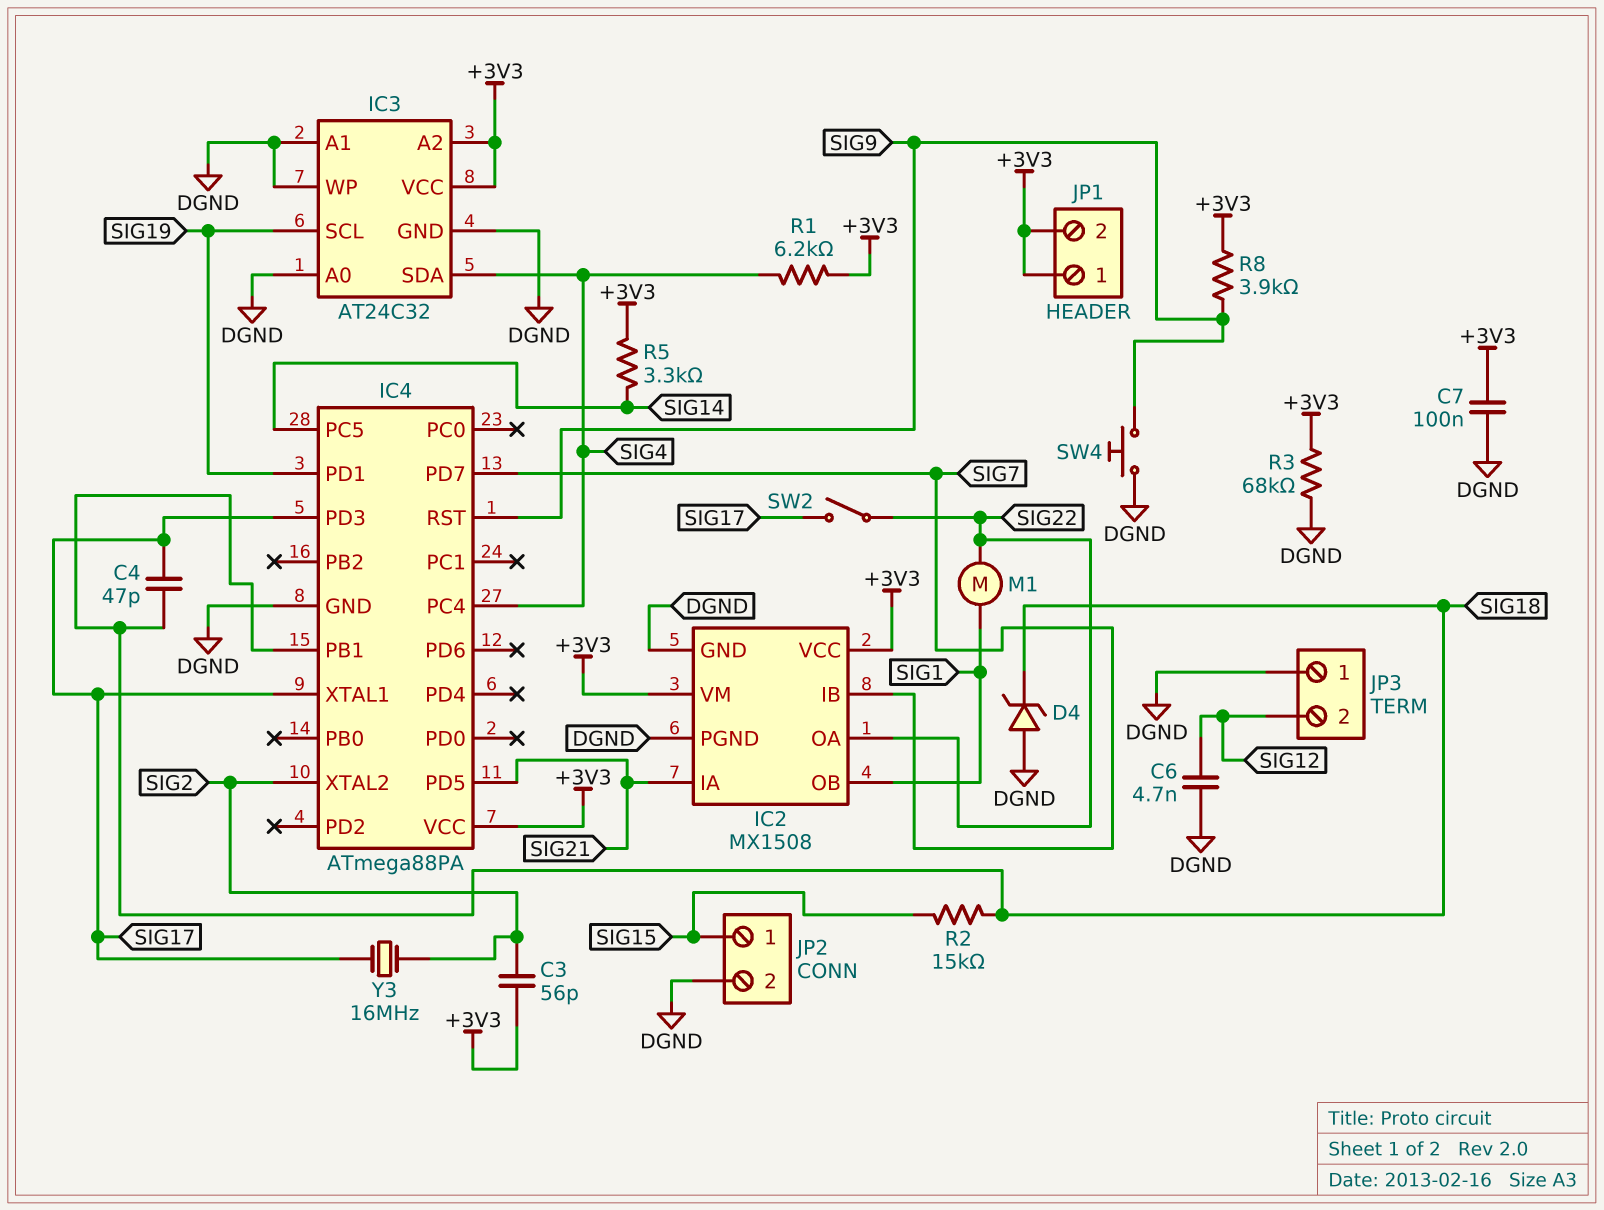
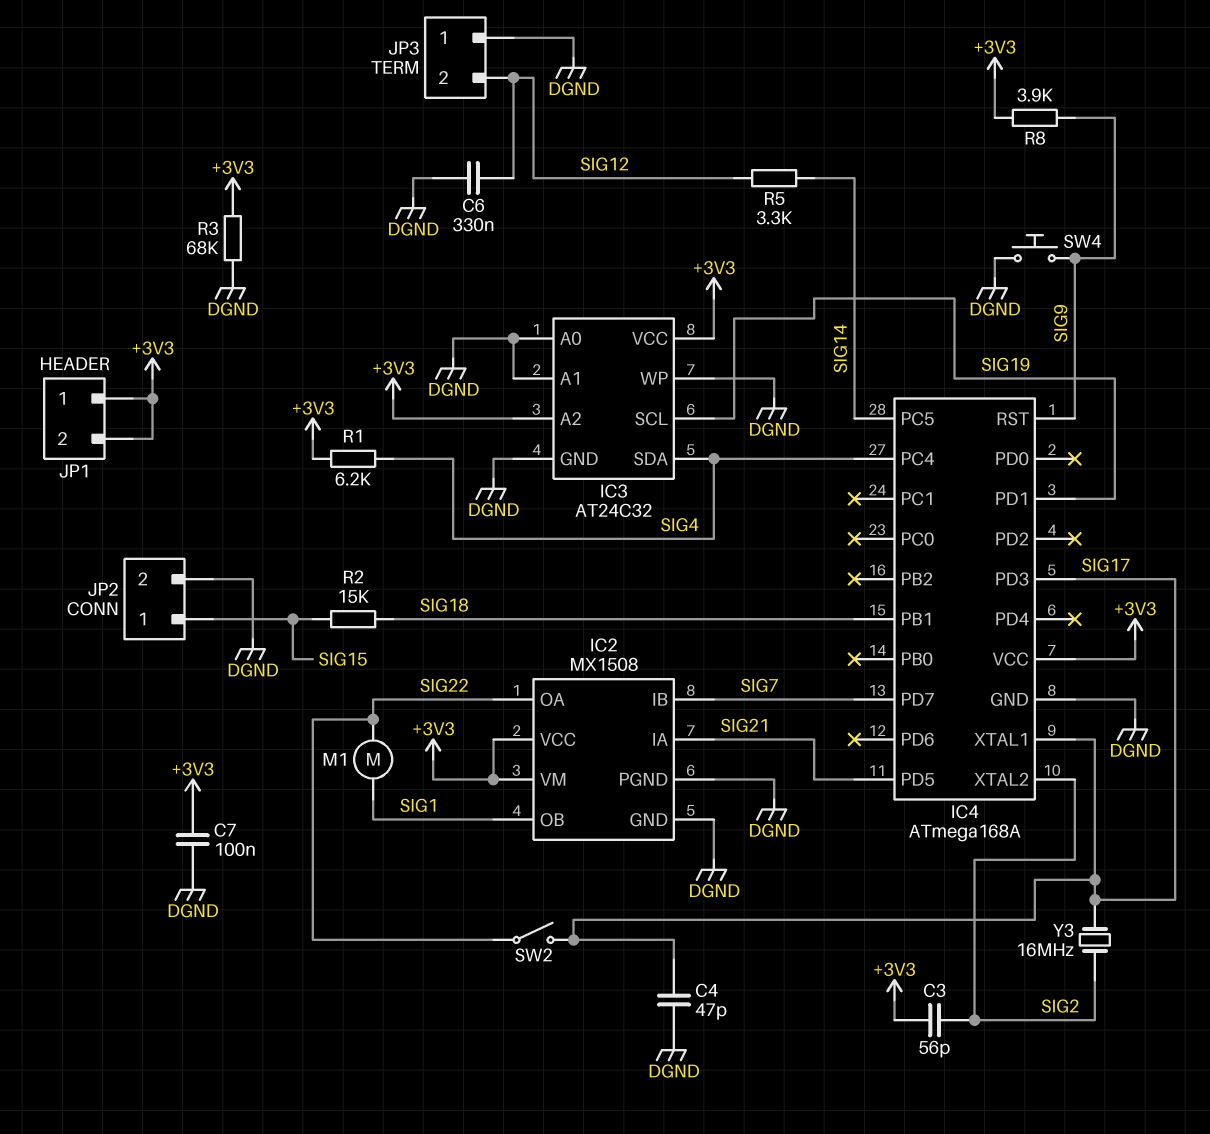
C4: 47pF (SIG17, SIG18) -> 47pF (DGND, SIG17)
C6: 4.7nF (DGND, SIG12) -> 330nF (DGND, SIG12)
D4: zener (A DGND, K SIG18) -> none
IC4: ATmega88PA -> ATmega168A
R5: 3.3k (+3V3, SIG14) -> 3.3k (SIG12, SIG14)

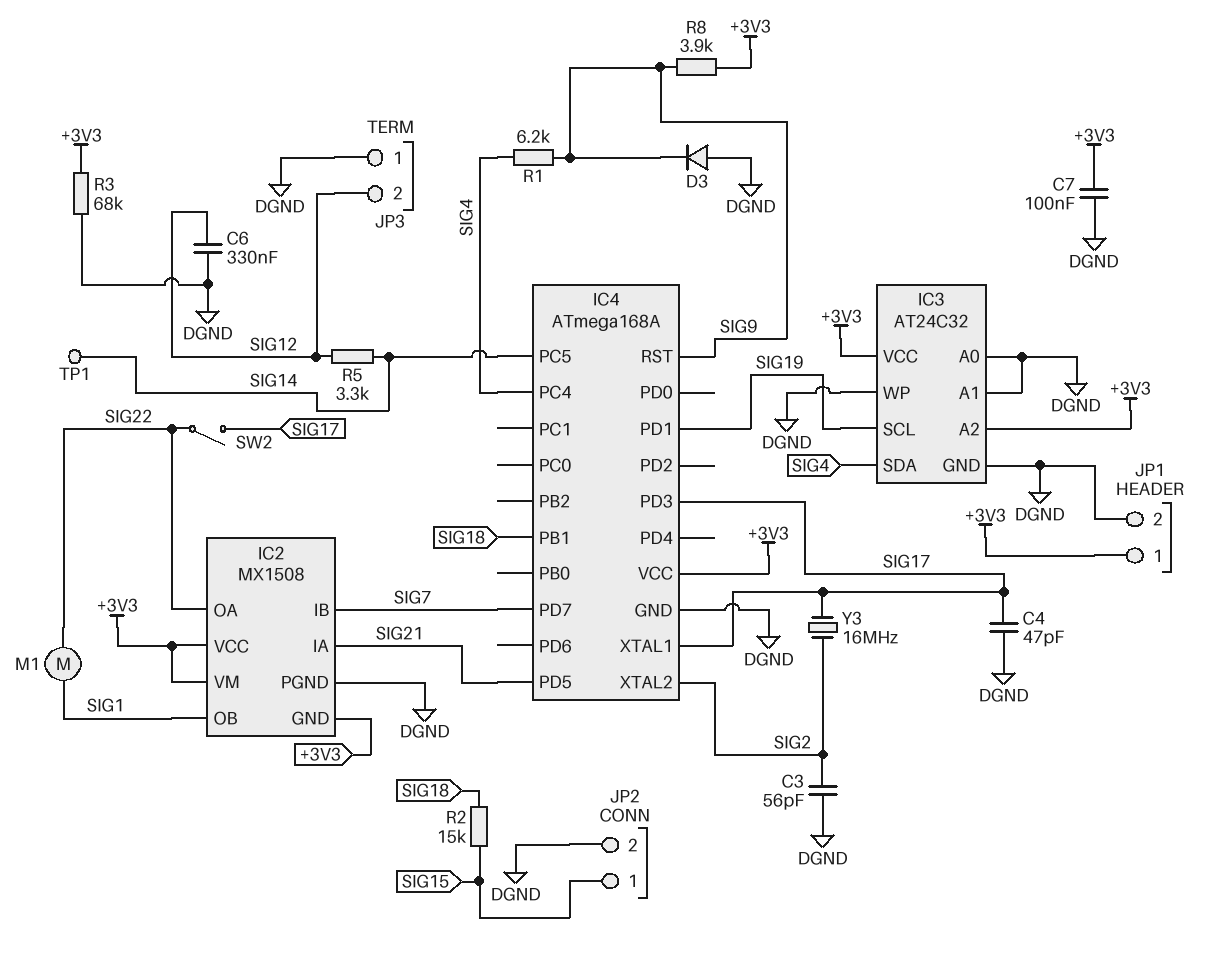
C3: 56pF (+3V3, SIG2) -> 56pF (DGND, SIG2)
D3: none -> diode (A DGND, K SIG9)
IC2 pin GND: DGND -> +3V3
JP1 pin 2: +3V3 -> DGND
R1: 6.2k (+3V3, SIG4) -> 6.2k (SIG4, SIG9)
SW4: button (DGND, SIG9) -> none
TP1: none -> test point (SIG14)

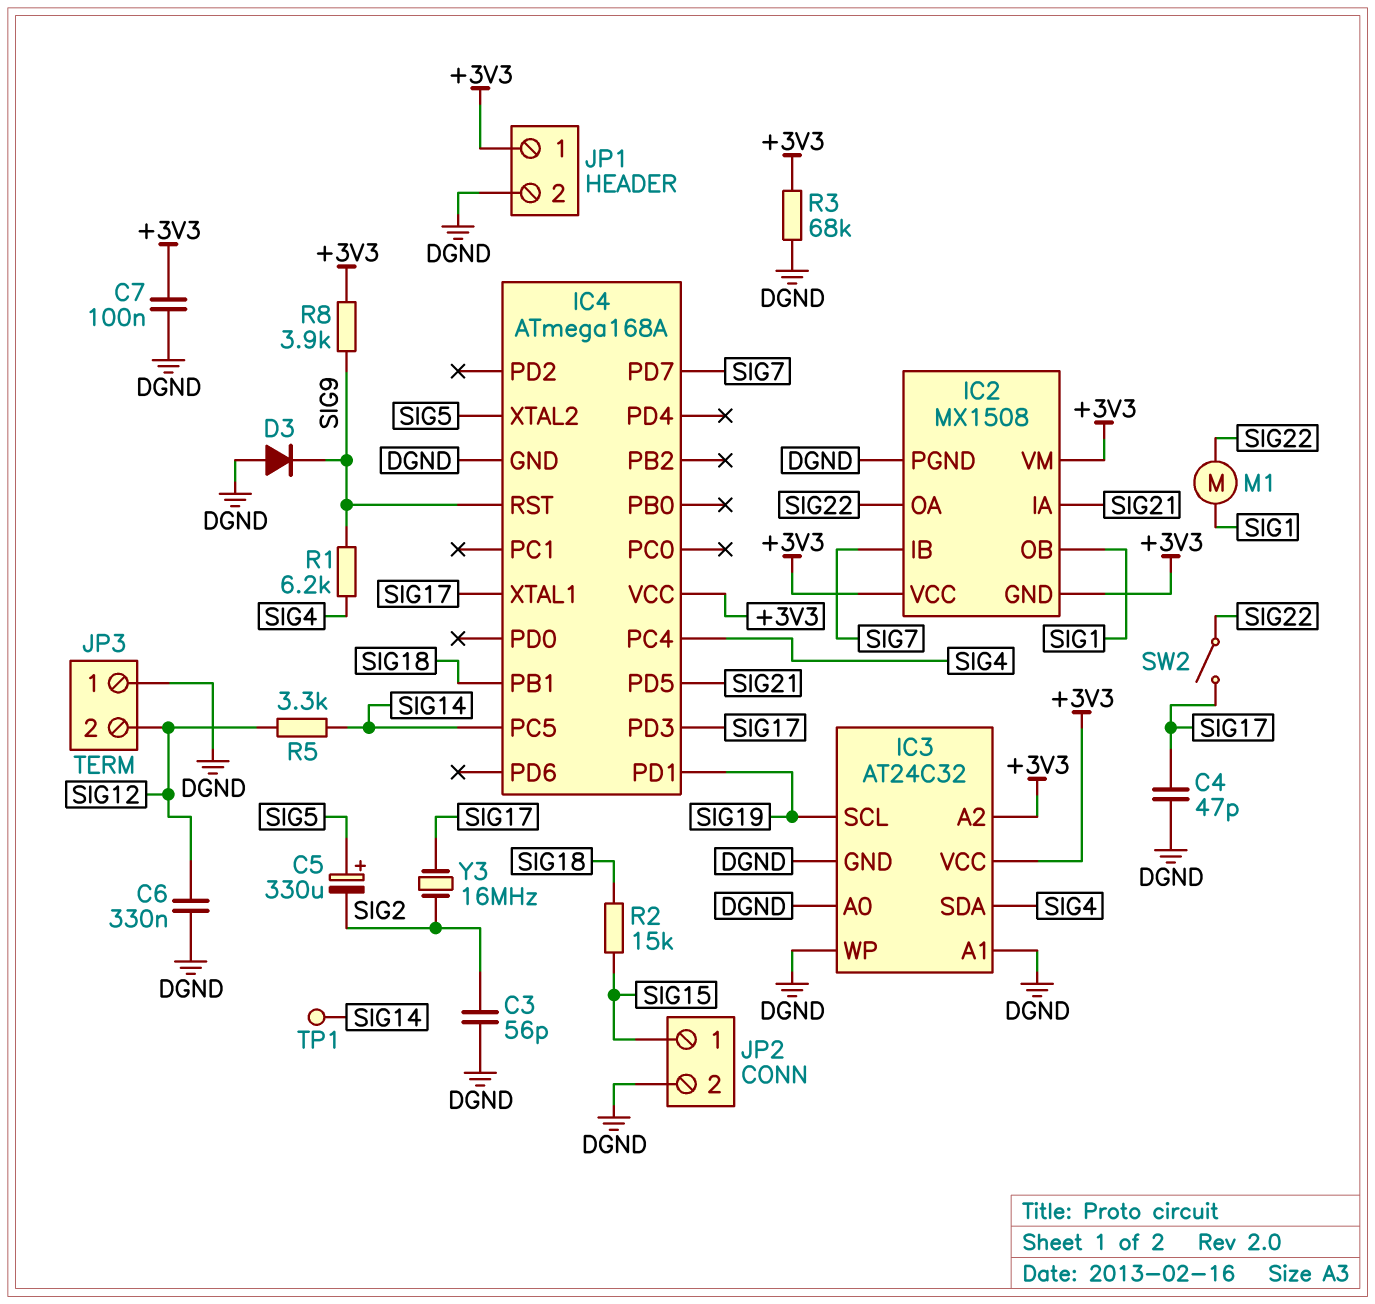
C5: none -> 330uF (plus SIG5, minus SIG2)
IC4 pin XTAL2: SIG2 -> SIG5

